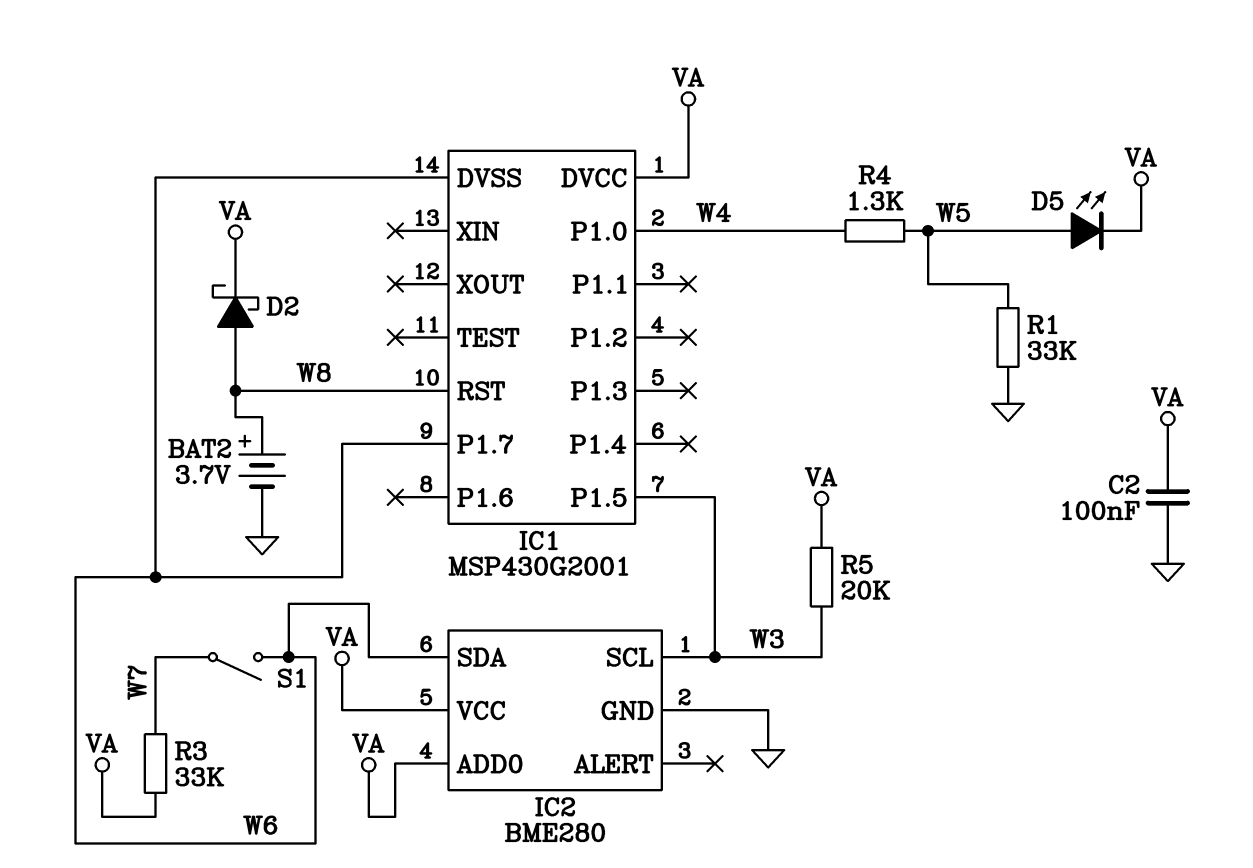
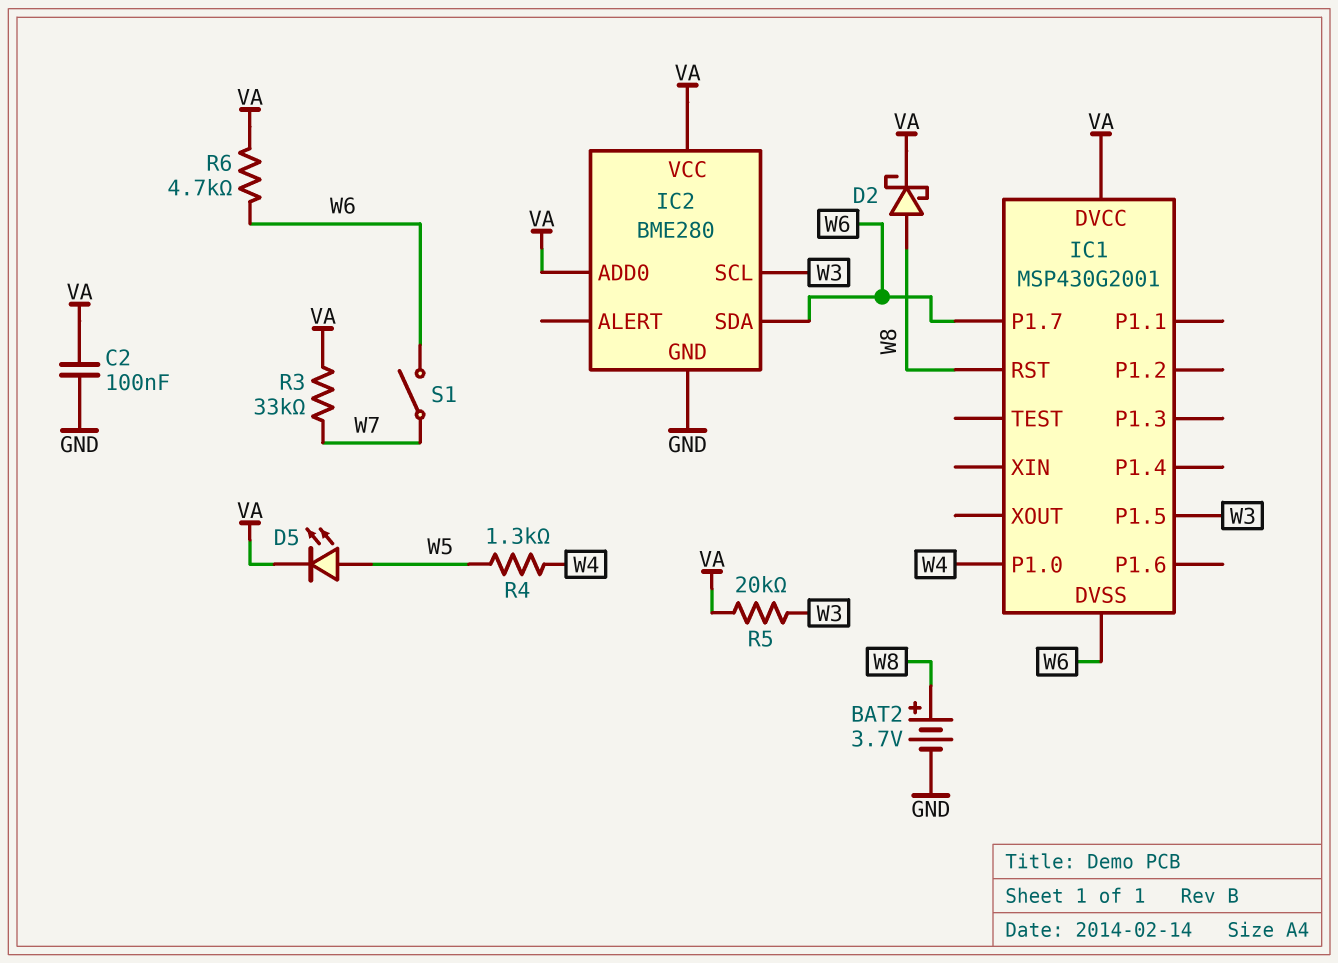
R1: 33k (GND, W5) -> none
R6: none -> 4.7k (VA, W6)

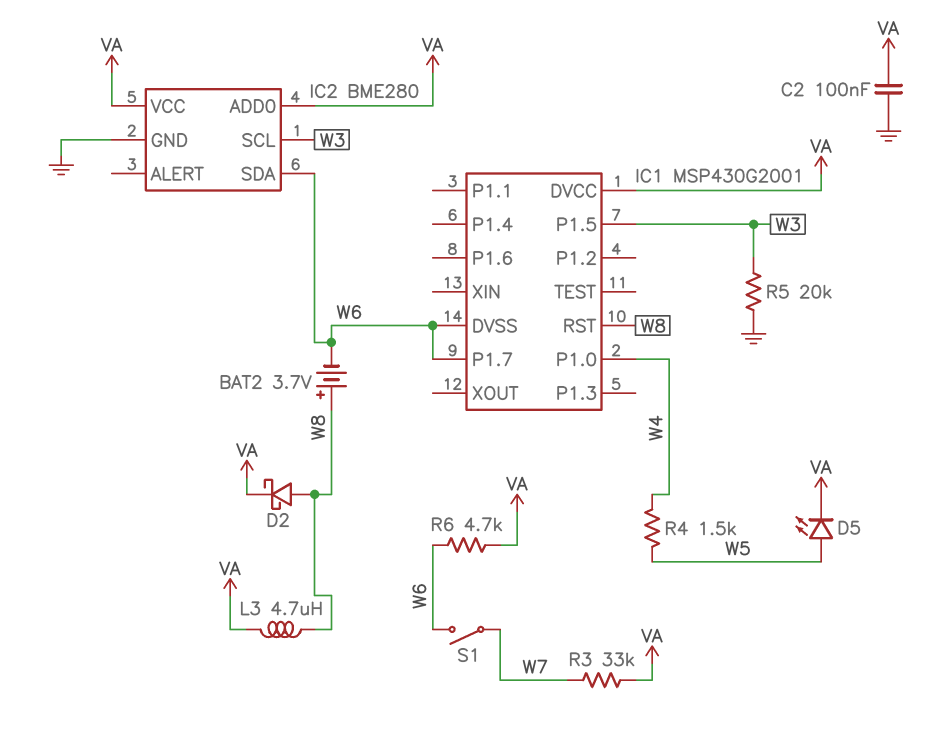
BAT2: 3.7V (plus W8, minus GND) -> 3.7V (plus W8, minus W6)
L3: none -> 4.7uH (VA, W8)
R4: 1.3k (W4, W5) -> 1.5k (W4, W5)
R5: 20k (VA, W3) -> 20k (GND, W3)

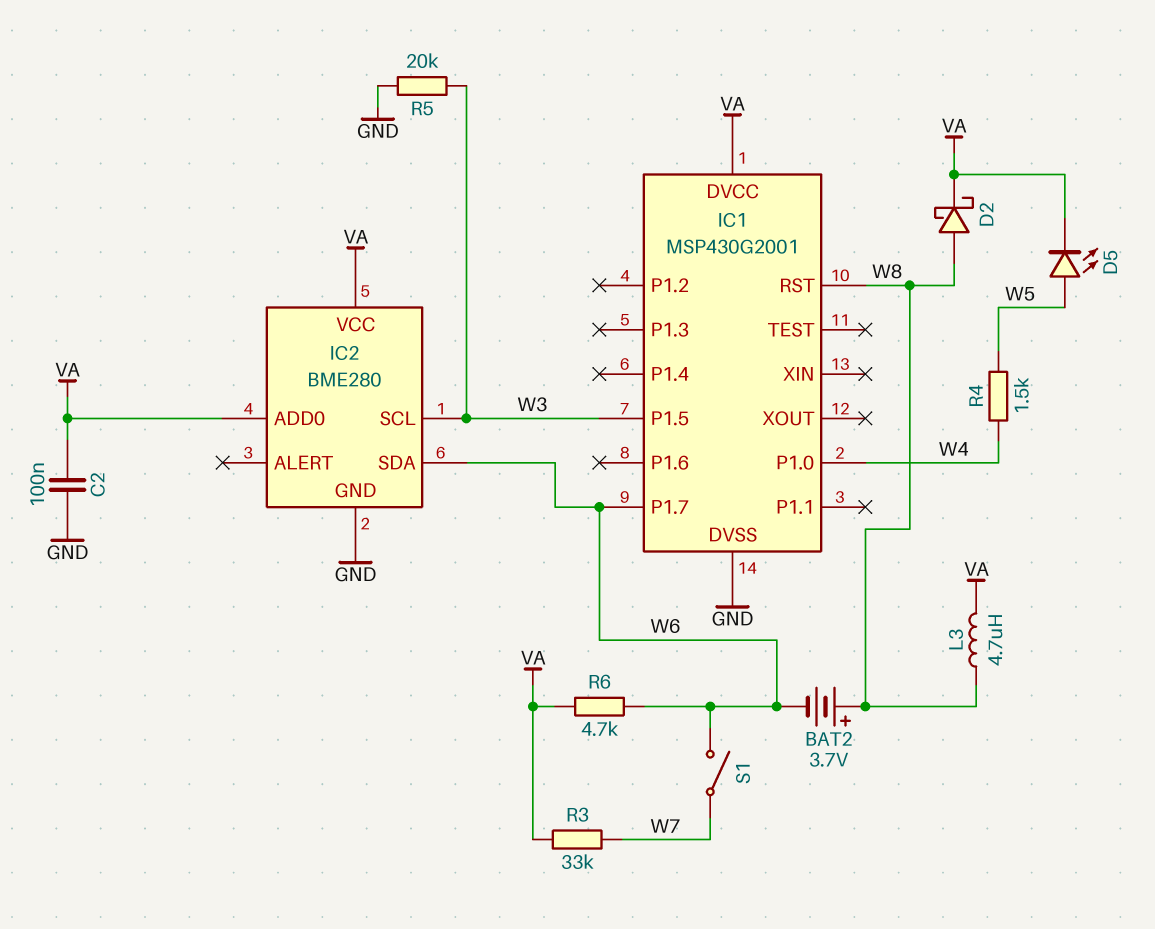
IC1 pin DVSS: W6 -> GND

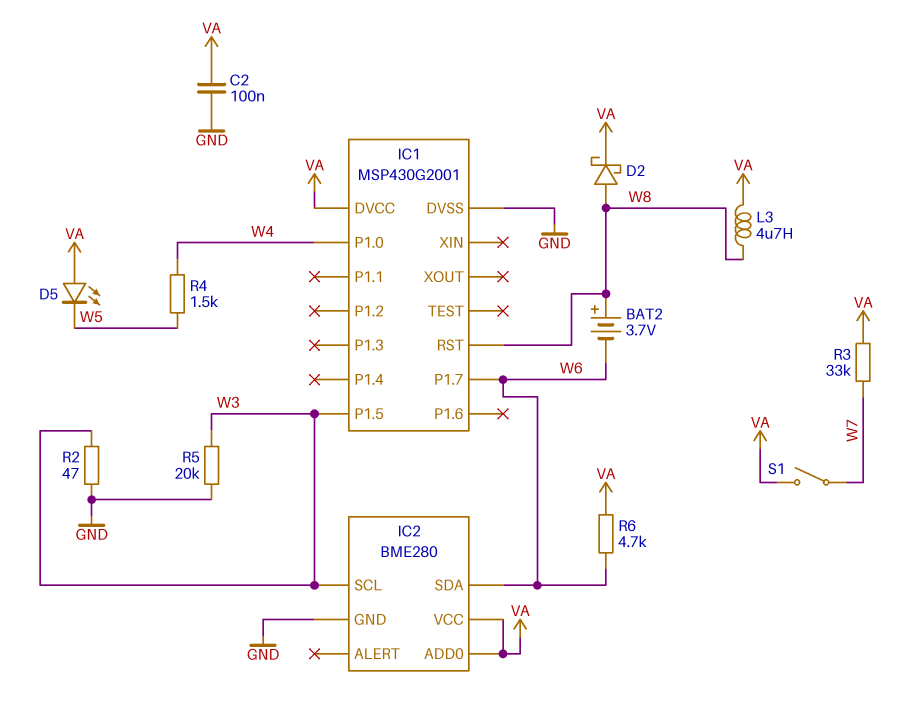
D5: LED (A W5, K VA) -> LED (A VA, K W5)
R2: none -> 47 (GND, W3)
S1: switch (W6, W7) -> switch (VA, W7)

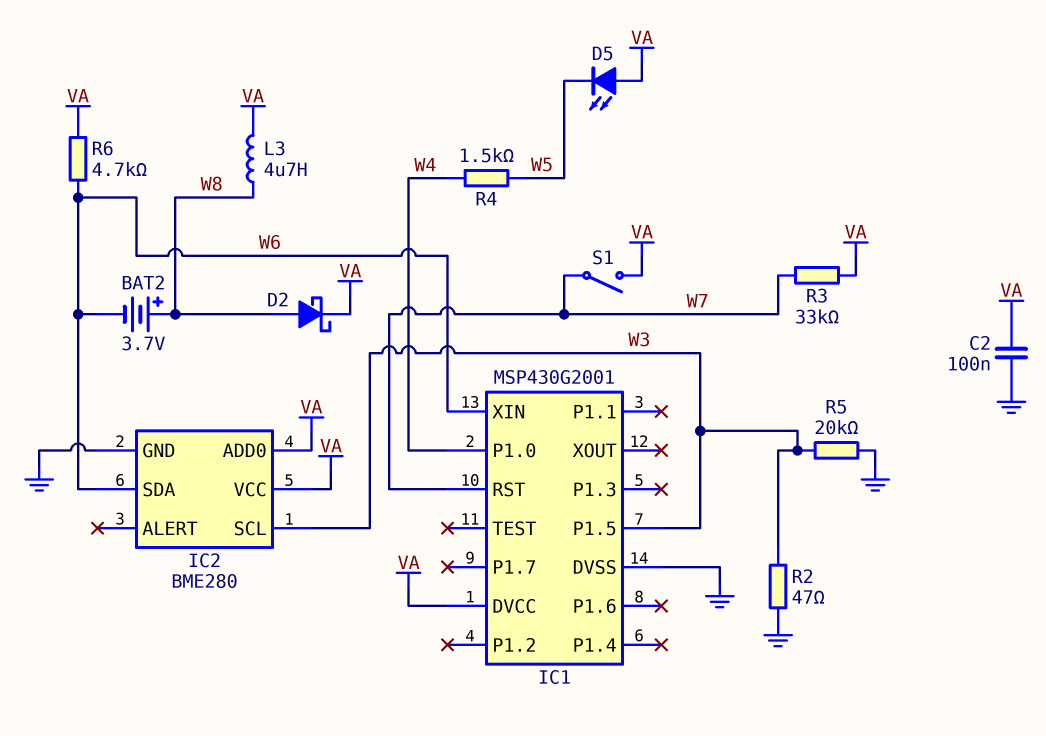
IC1 pin P1.7: W6 -> none
IC1 pin RST: W8 -> W7
IC1 pin XIN: none -> W6

